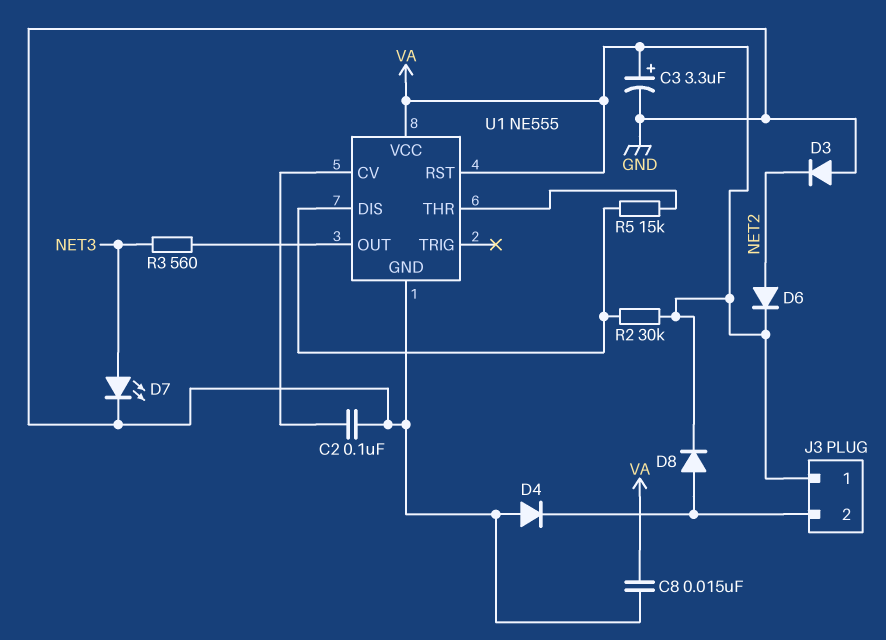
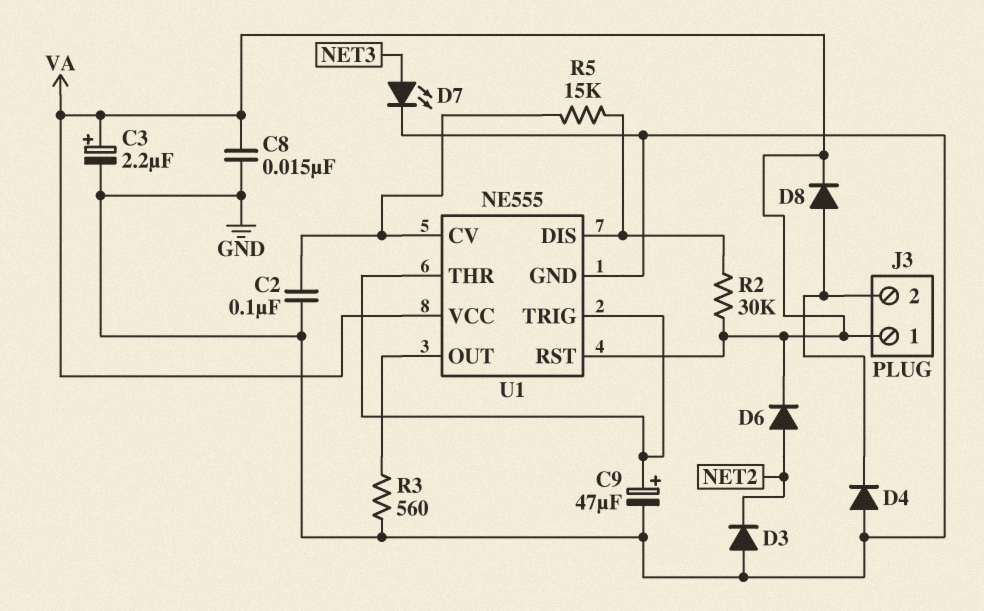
C3: 3.3uF (plus VA, minus GND) -> 2.2uF (plus VA, minus GND)
C9: none -> 47uF (plus U1/THR, minus GND)
R3: 560 (NET3, U1/OUT) -> 560 (GND, U1/OUT)
R5: 15k (U1/DIS, U1/THR) -> 15k (U1/CV, U1/DIS)
U1 pin TRIG: none -> U1/THR

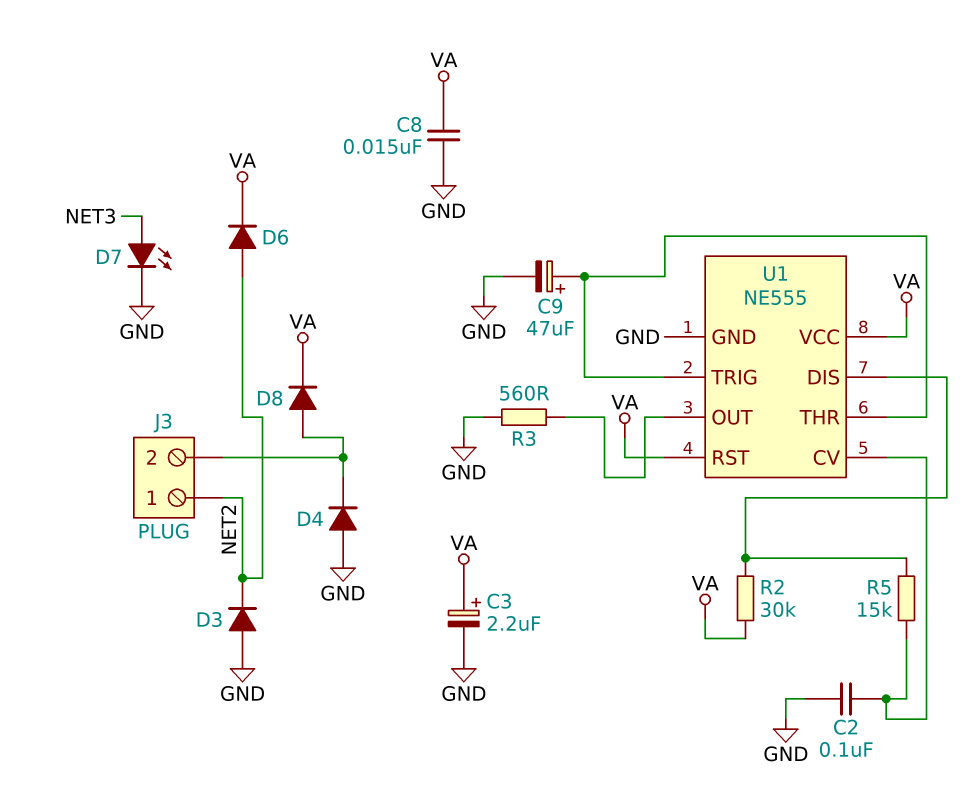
J3 pin 1: VA -> NET2

